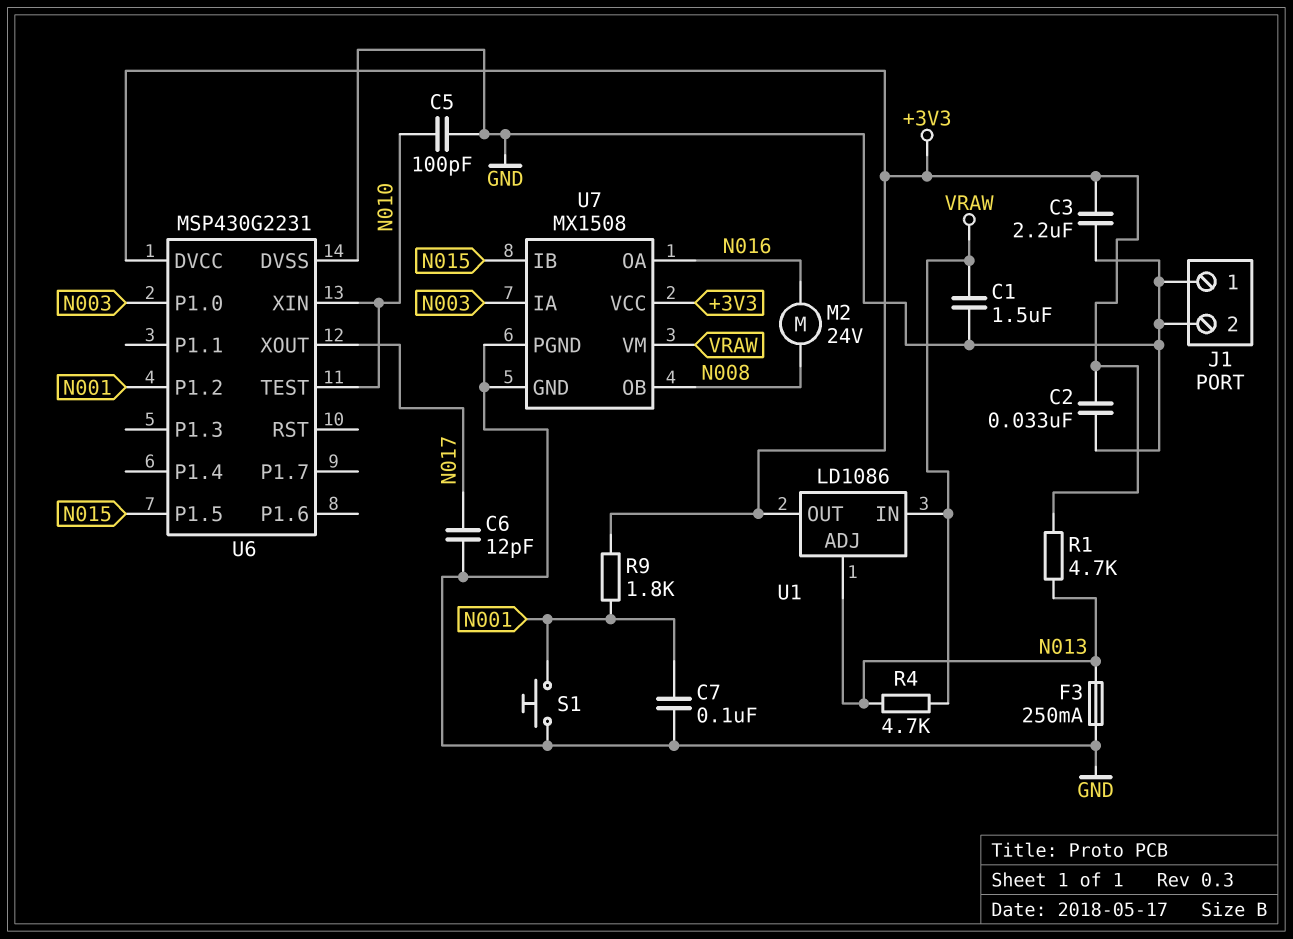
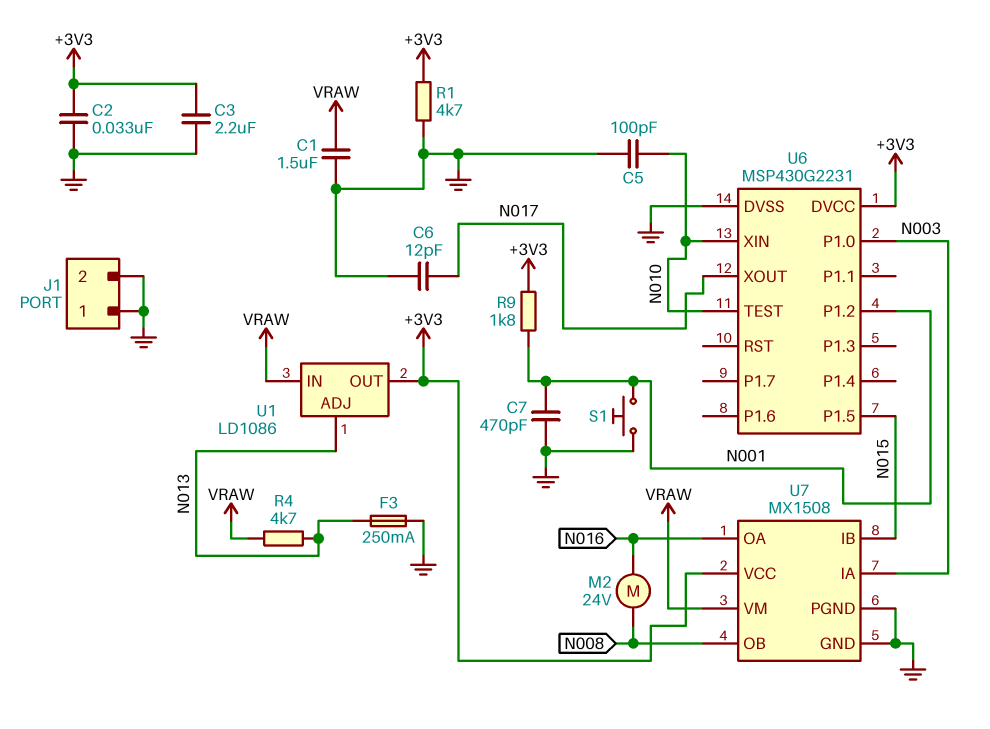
C7: 100nF (GND, N001) -> 470pF (GND, N001)
R1: 4.7k (+3V3, N013) -> 4.7k (+3V3, GND)

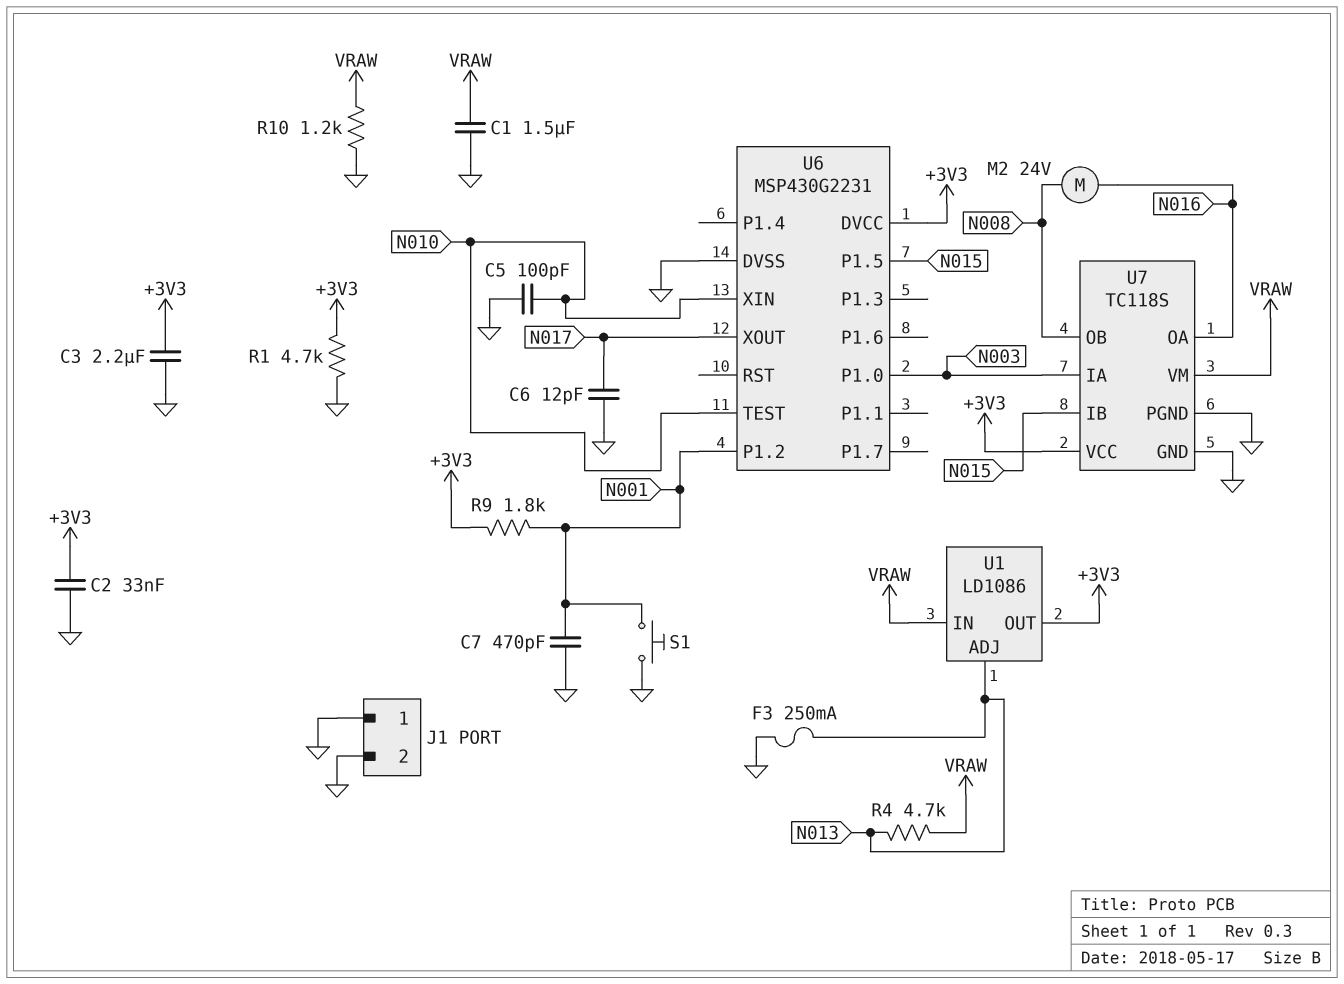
R10: none -> 1.2k (GND, VRAW)
U7: MX1508 -> TC118S

